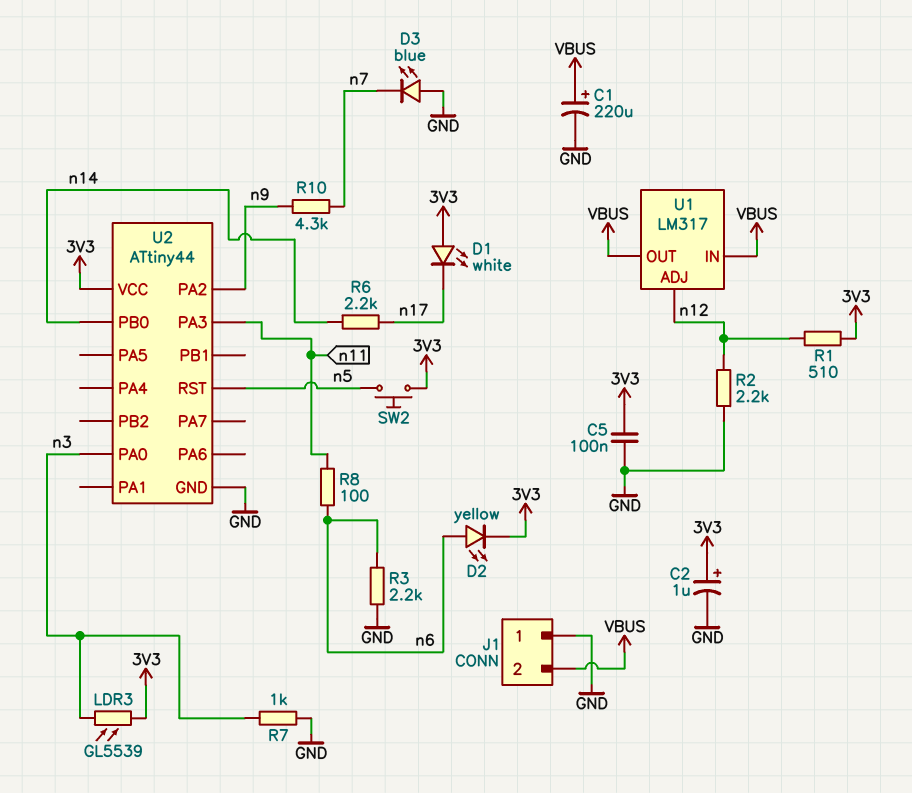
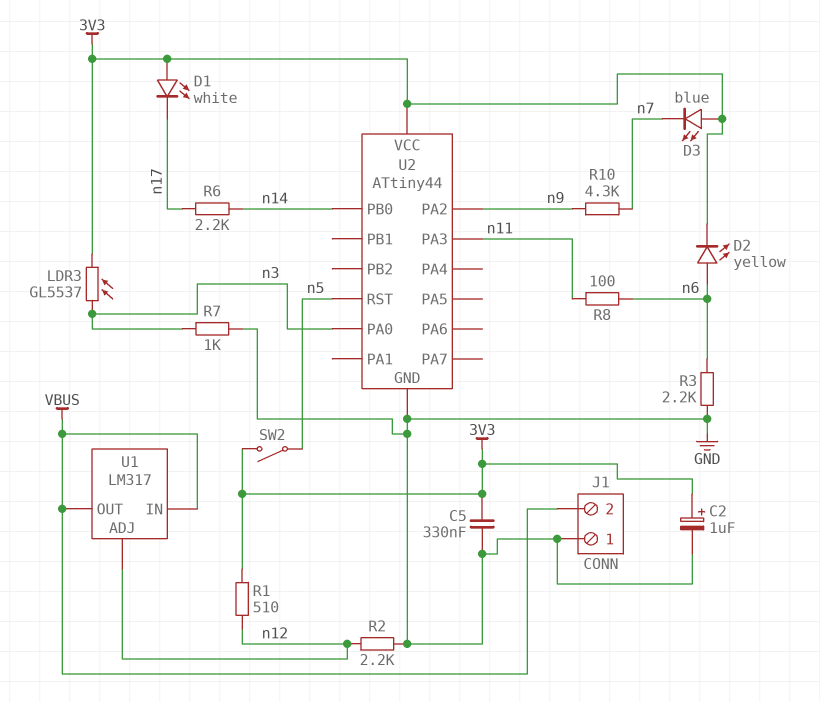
C1: 220uF (plus VBUS, minus GND) -> none
C5: 100nF (3V3, GND) -> 330nF (3V3, GND)
D3: LED blue (A GND, K n7) -> LED blue (A 3V3, K n7)
LDR3: GL5539 (3V3, n3) -> GL5537 (3V3, n3)
SW2: button (3V3, n5) -> switch (3V3, n5)

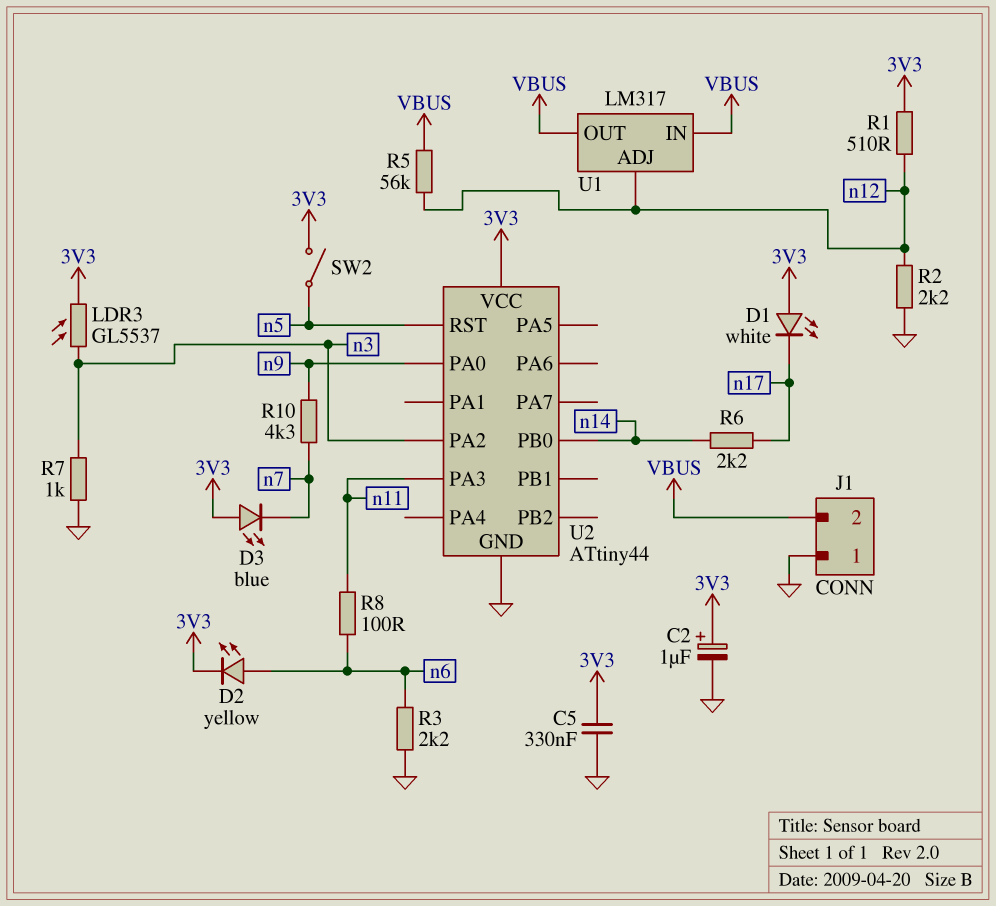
R5: none -> 56k (VBUS, n12)
U2 pin PA0: n3 -> n9
U2 pin PA2: n9 -> n3

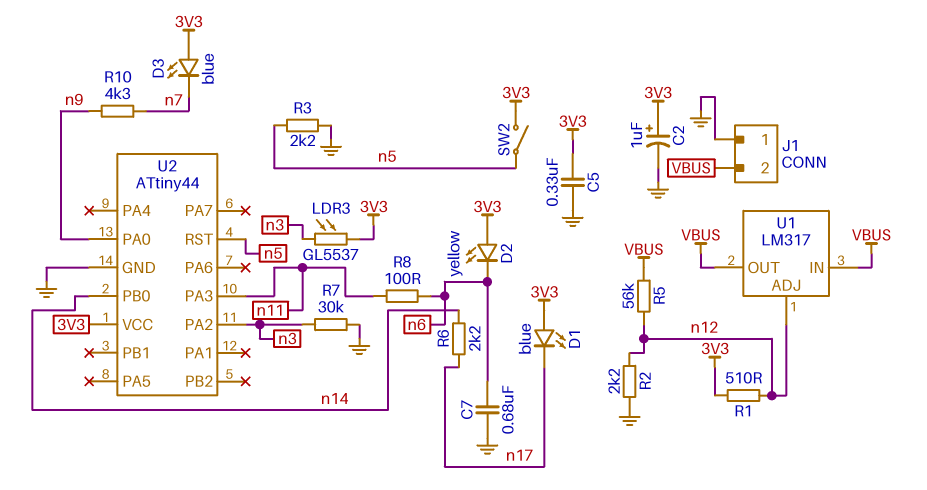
C7: none -> 680nF (GND, n6)
D1: LED white (A 3V3, K n17) -> LED blue (A 3V3, K n17)
D2: LED yellow (A n6, K 3V3) -> LED yellow (A 3V3, K n6)
R3: 2.2k (GND, n6) -> 2.2k (GND, n5)
R7: 1k (GND, n3) -> 30k (GND, n3)

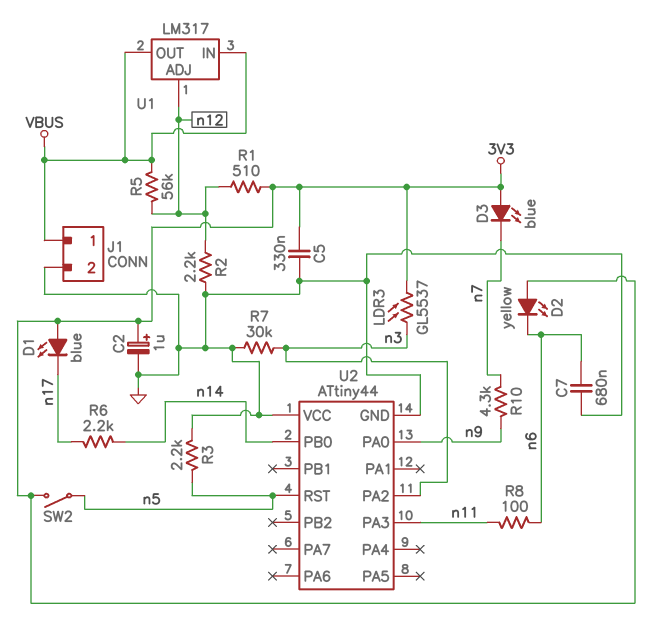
J1 pin 1: GND -> VBUS
J1 pin 2: VBUS -> GND
U2 pin VCC: 3V3 -> GND

